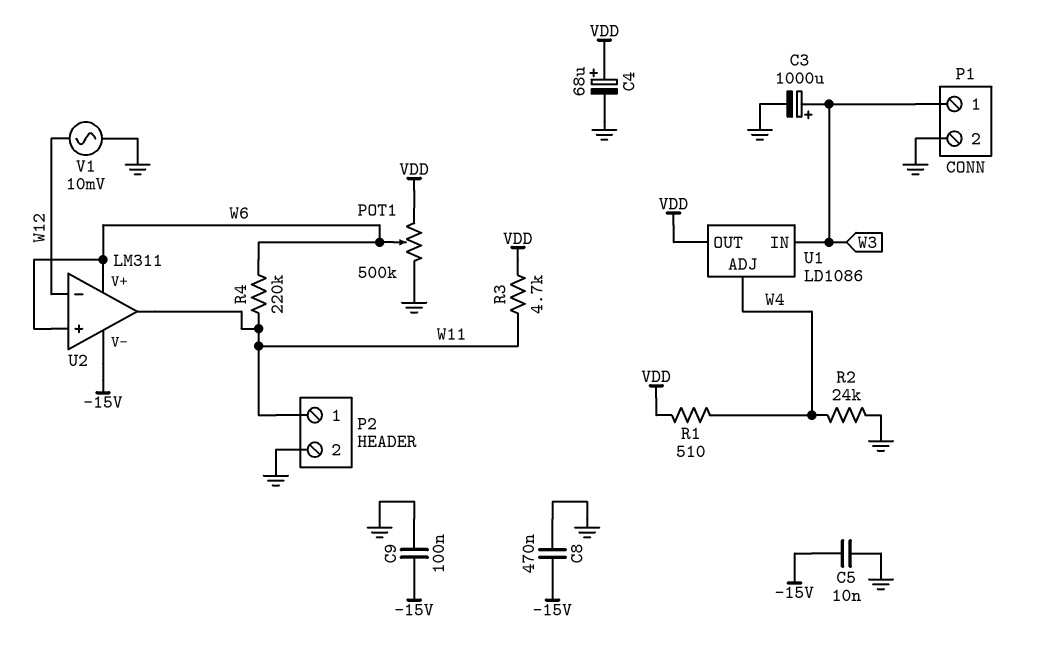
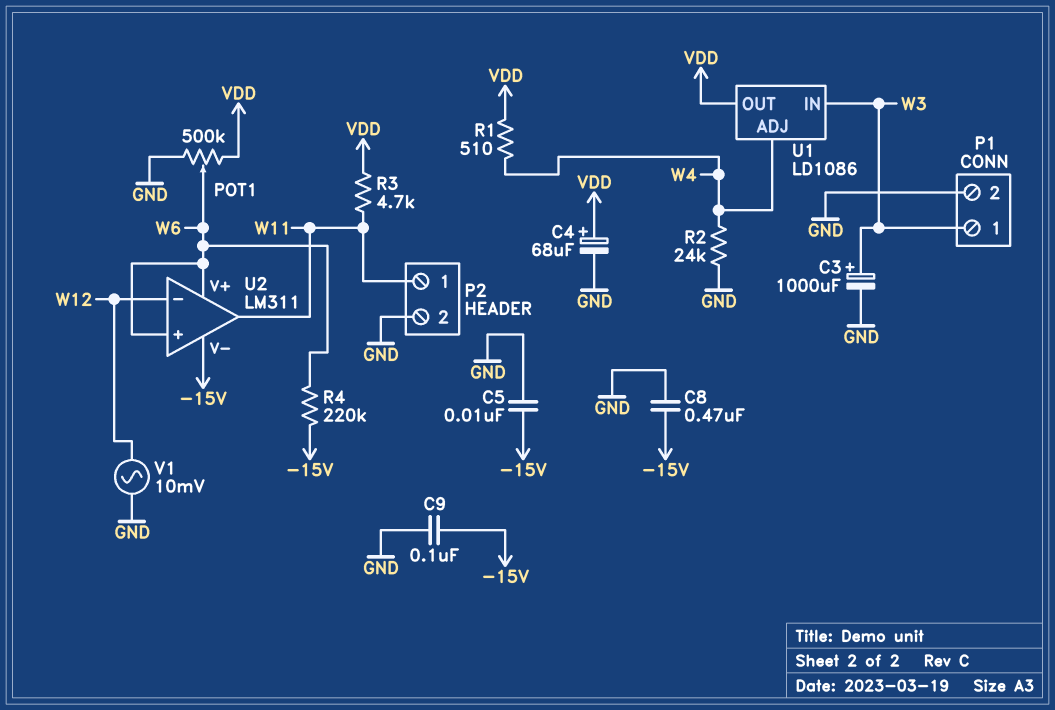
R4: 220k (W6, W11) -> 220k (-15V, W6)

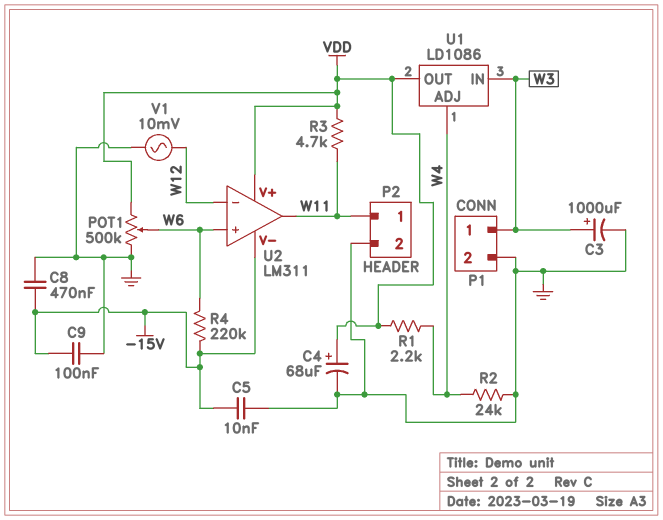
R1: 510 (VDD, W4) -> 2.2k (VDD, W4)
U2 pin V+: W6 -> VDD

